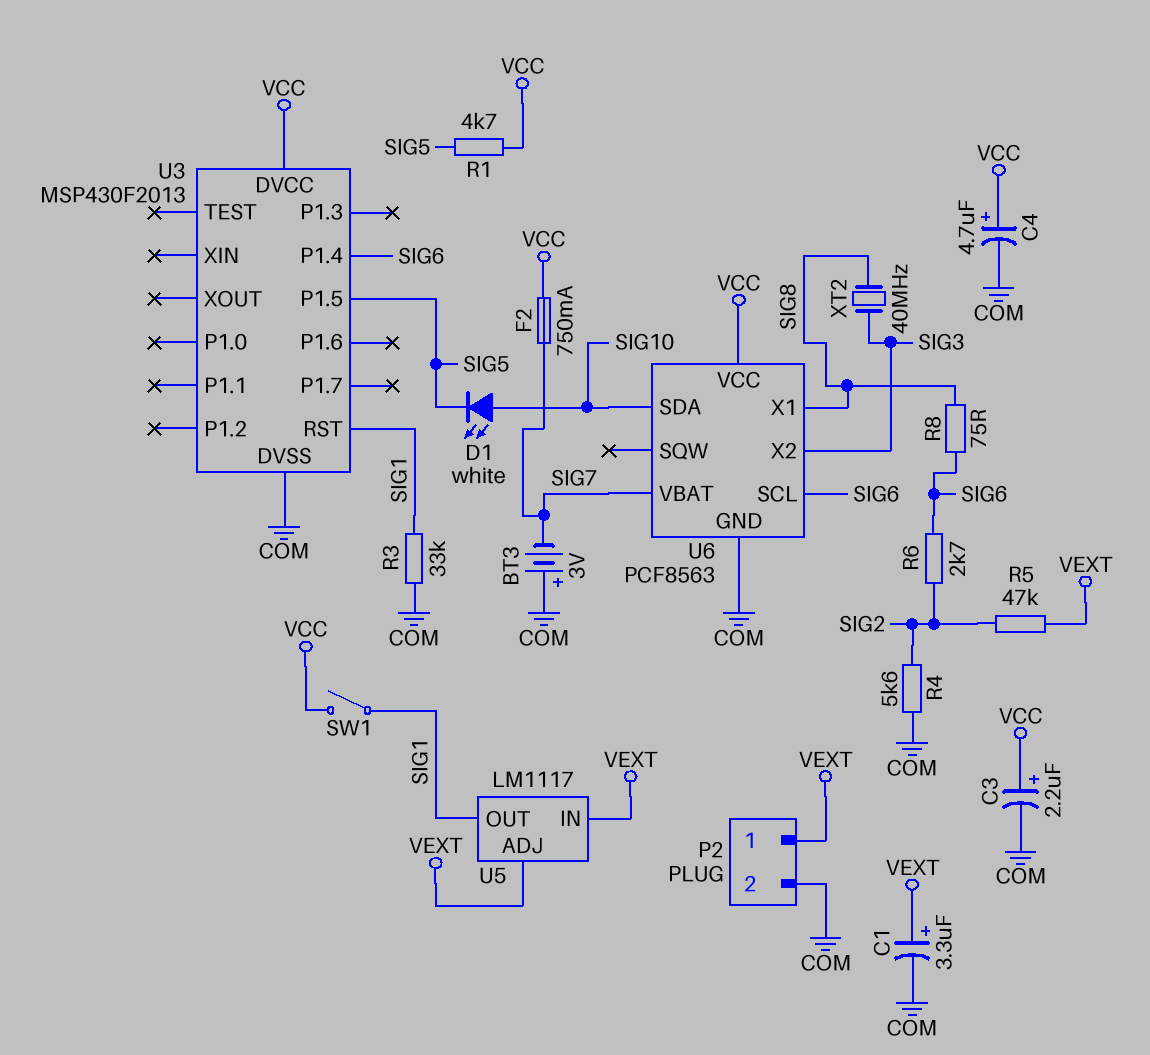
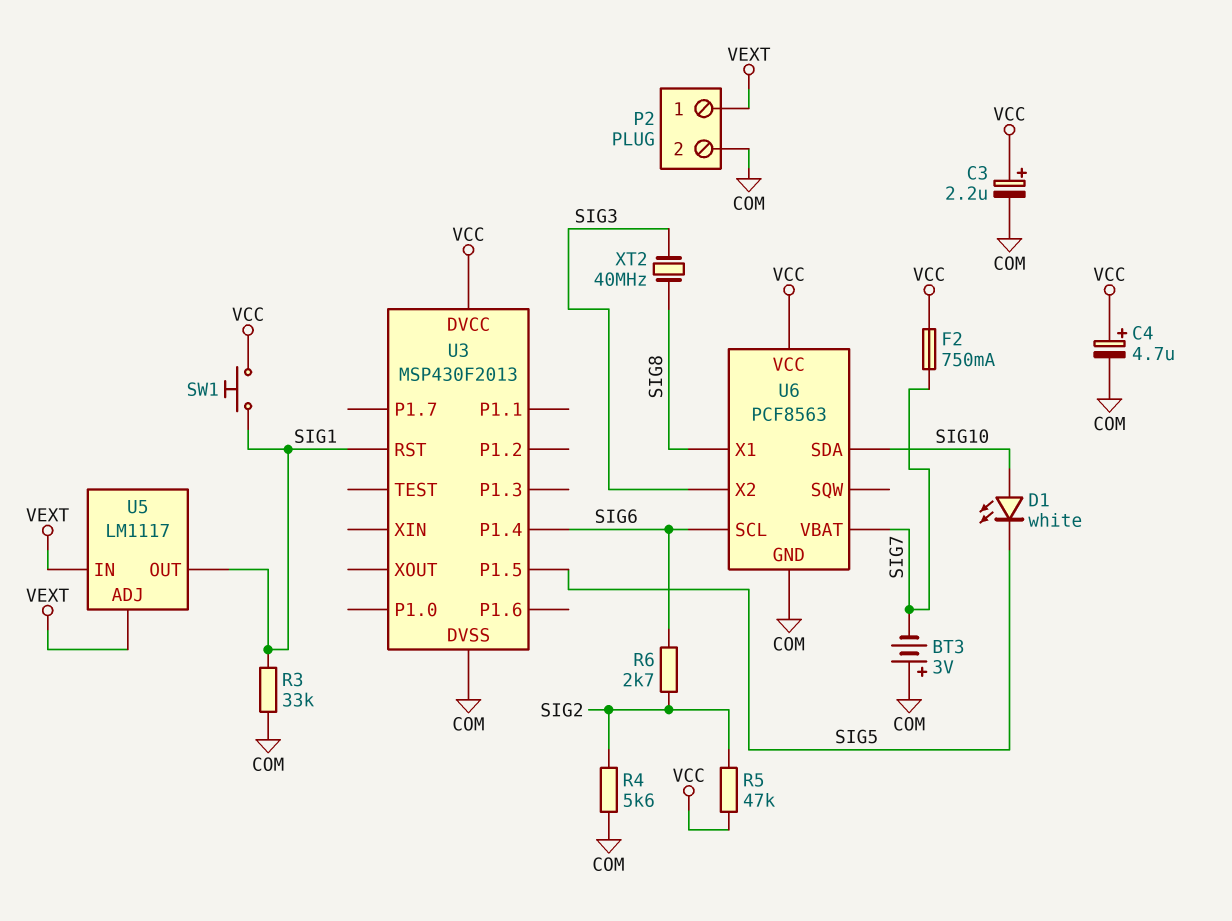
C1: 3.3uF (plus VEXT, minus COM) -> none
R1: 4.7k (SIG5, VCC) -> none
R5: 47k (SIG2, VEXT) -> 47k (SIG2, VCC)
R8: 75 (SIG6, SIG8) -> none
SW1: switch (SIG1, VCC) -> button (SIG1, VCC)

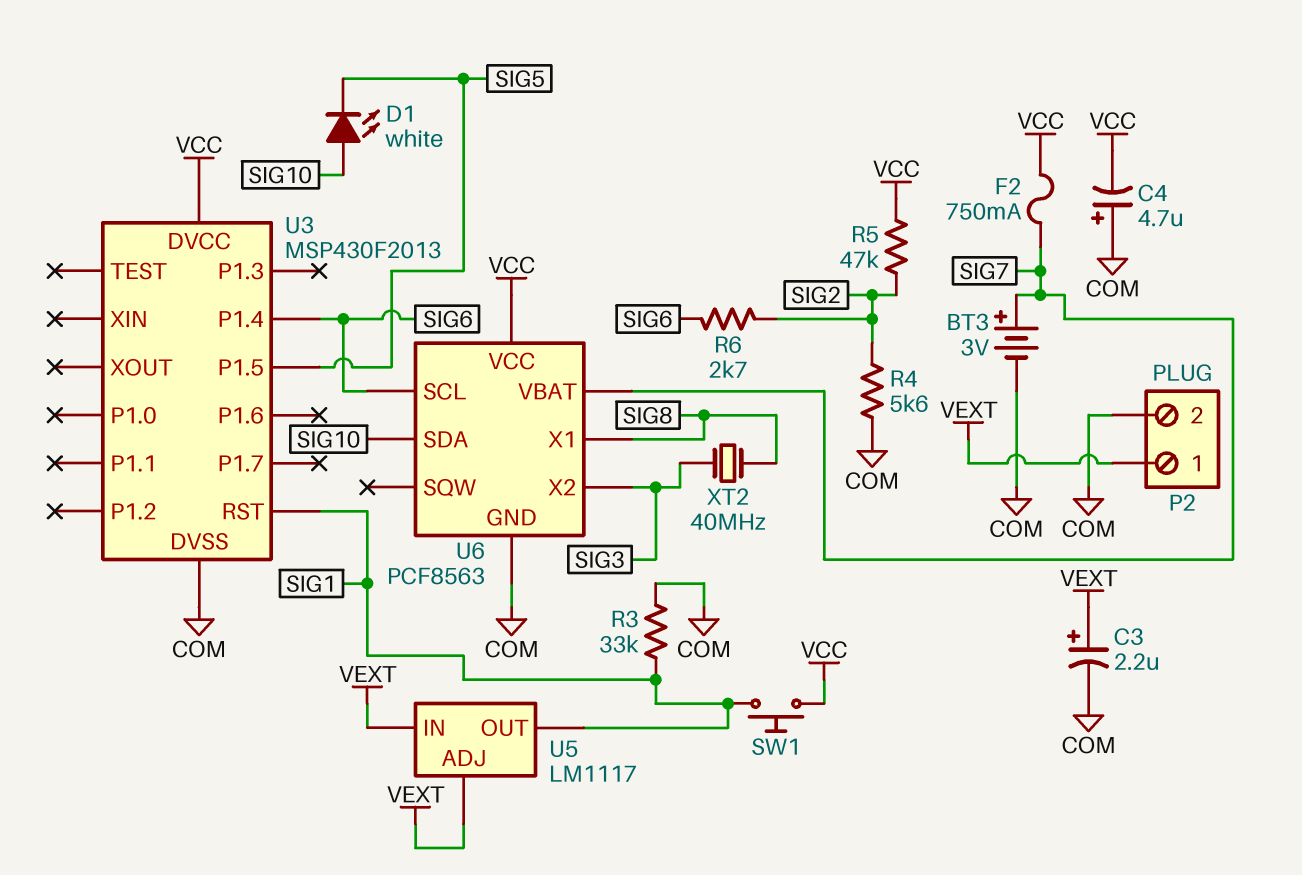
BT3: 3V (plus COM, minus SIG7) -> 3V (plus SIG7, minus COM)
C3: 2.2uF (plus VCC, minus COM) -> 2.2uF (plus VEXT, minus COM)
C4: 4.7uF (plus VCC, minus COM) -> 4.7uF (plus COM, minus VCC)

